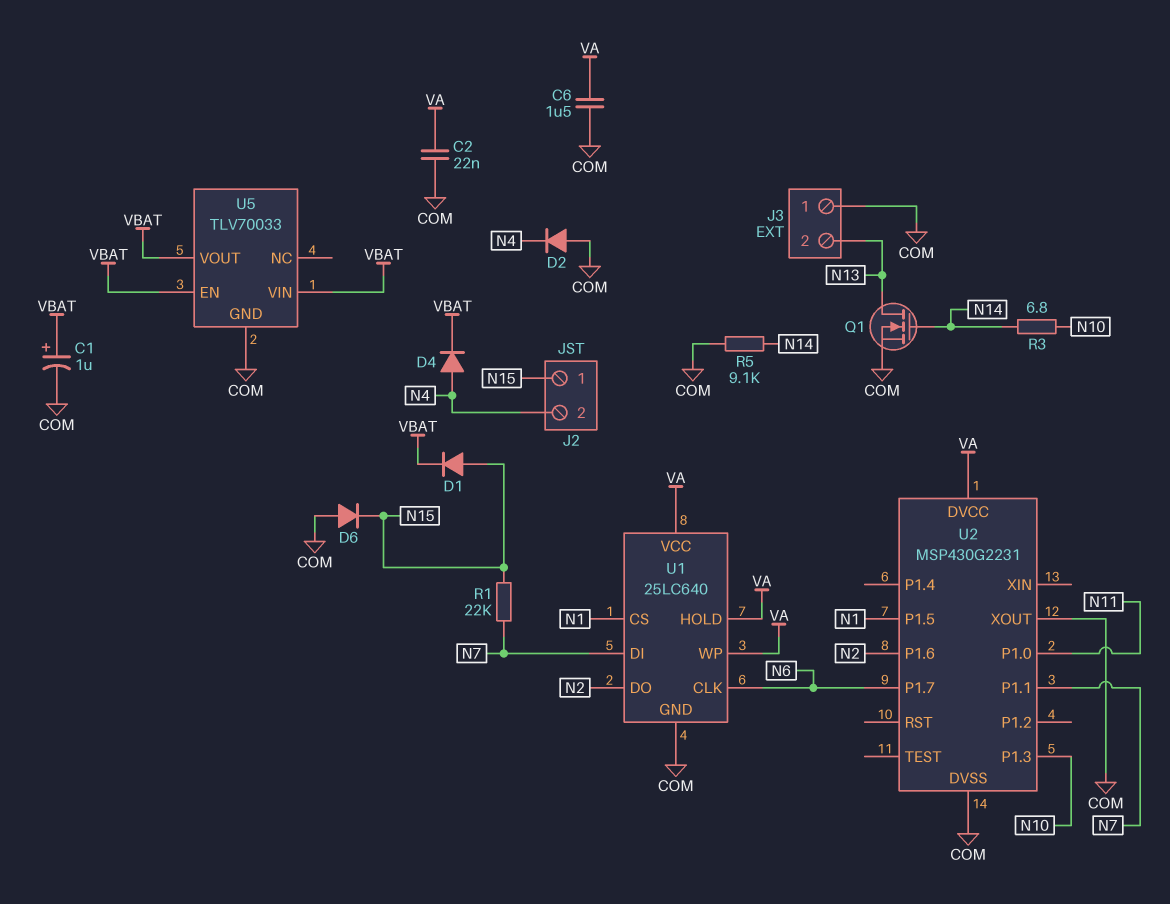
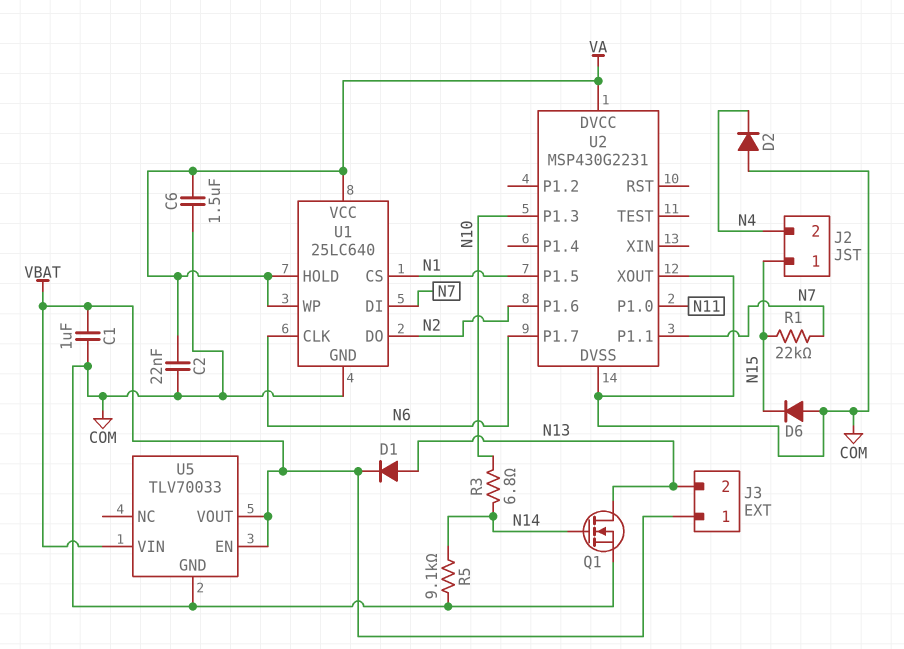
C1: 1uF (plus VBAT, minus COM) -> 1uF (COM, VBAT)
D1: diode (A N15, K VBAT) -> diode (A N13, K VBAT)
D4: diode (A N4, K VBAT) -> none
J3 pin 1: COM -> VBAT

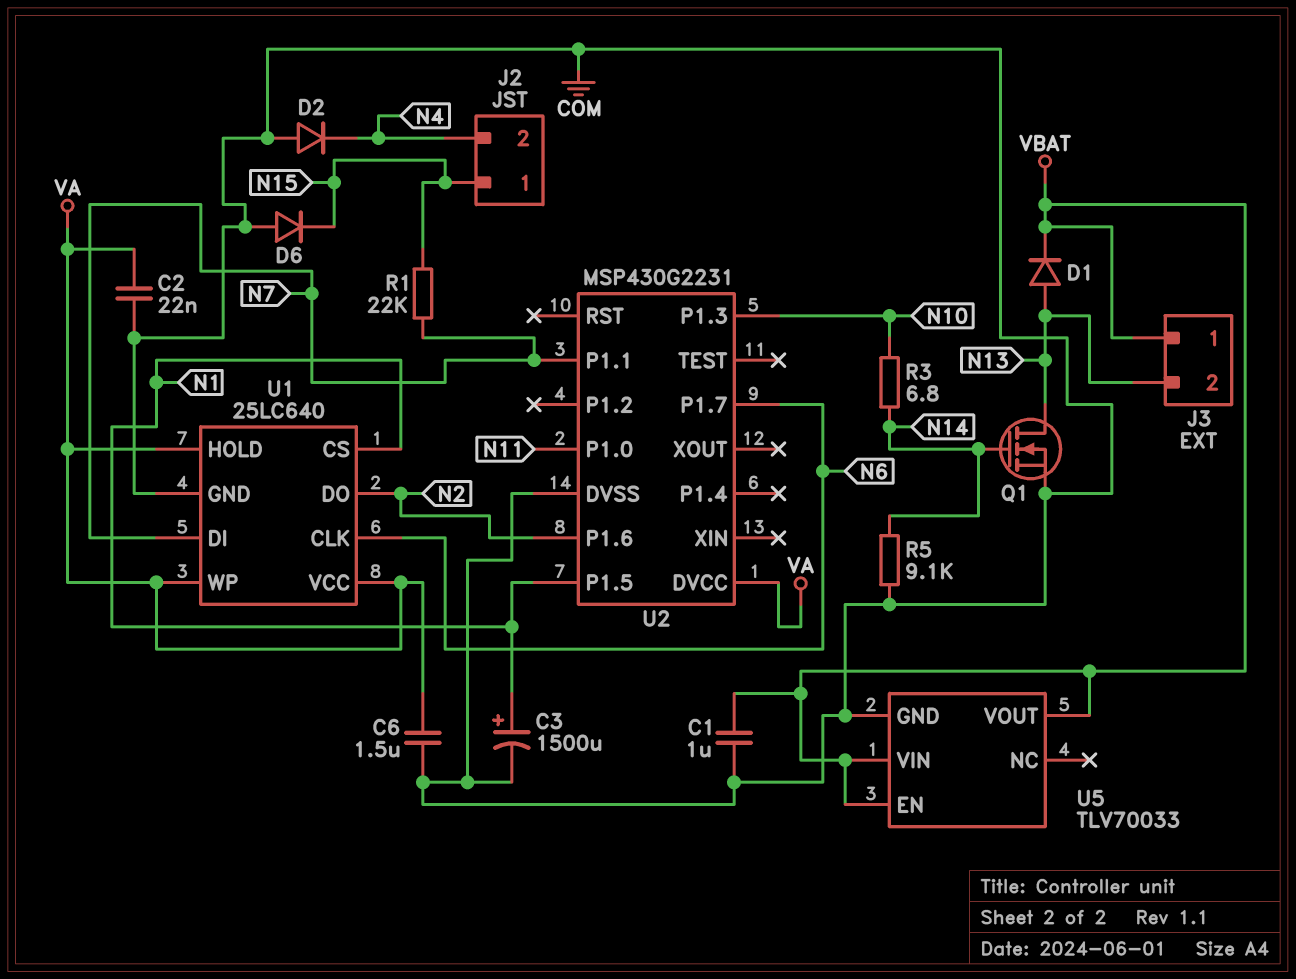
C3: none -> 1500uF (plus N1, minus COM)
U2 pin XOUT: COM -> none

